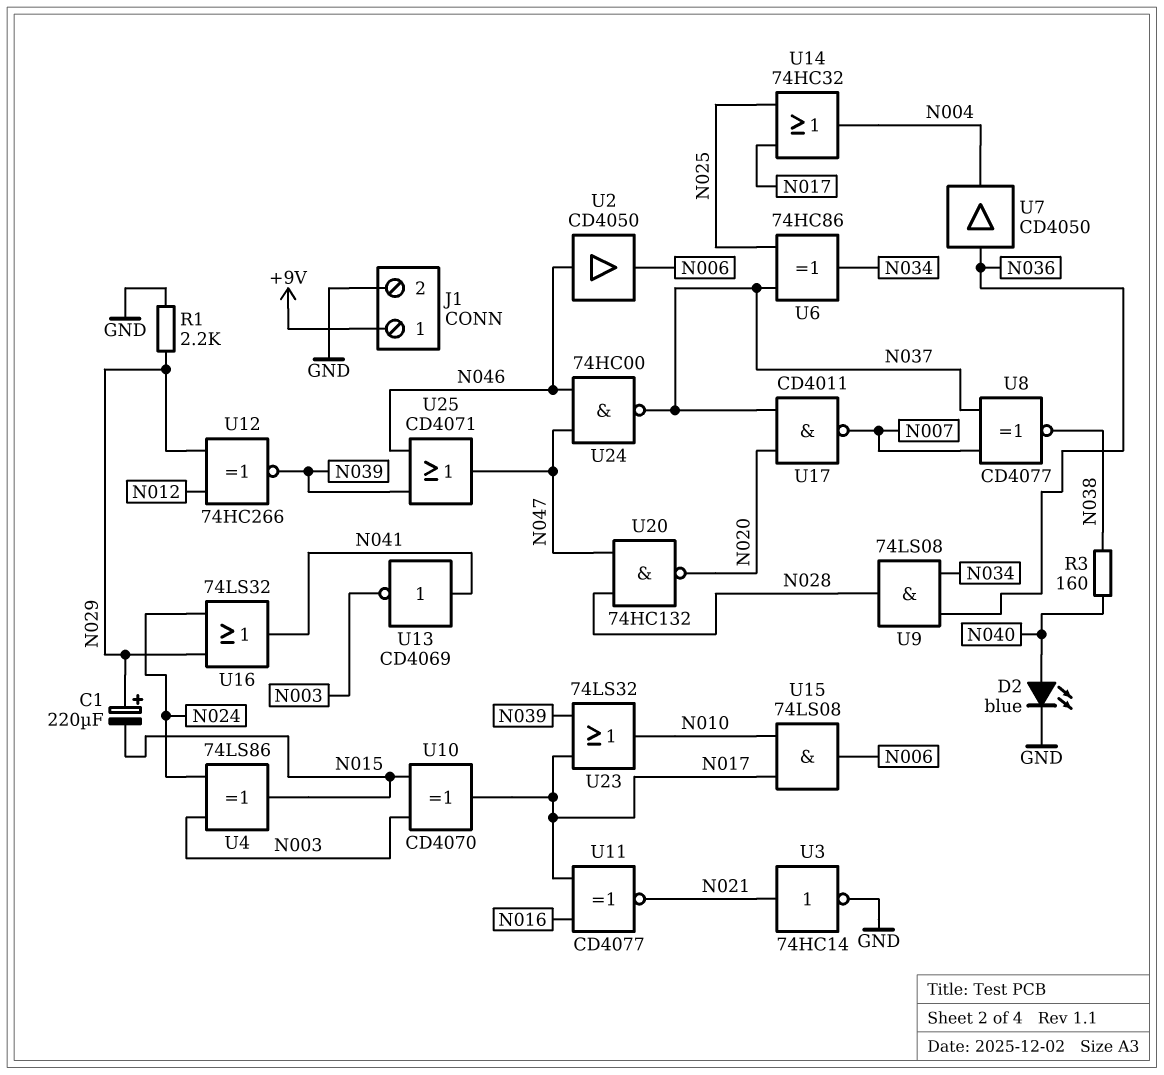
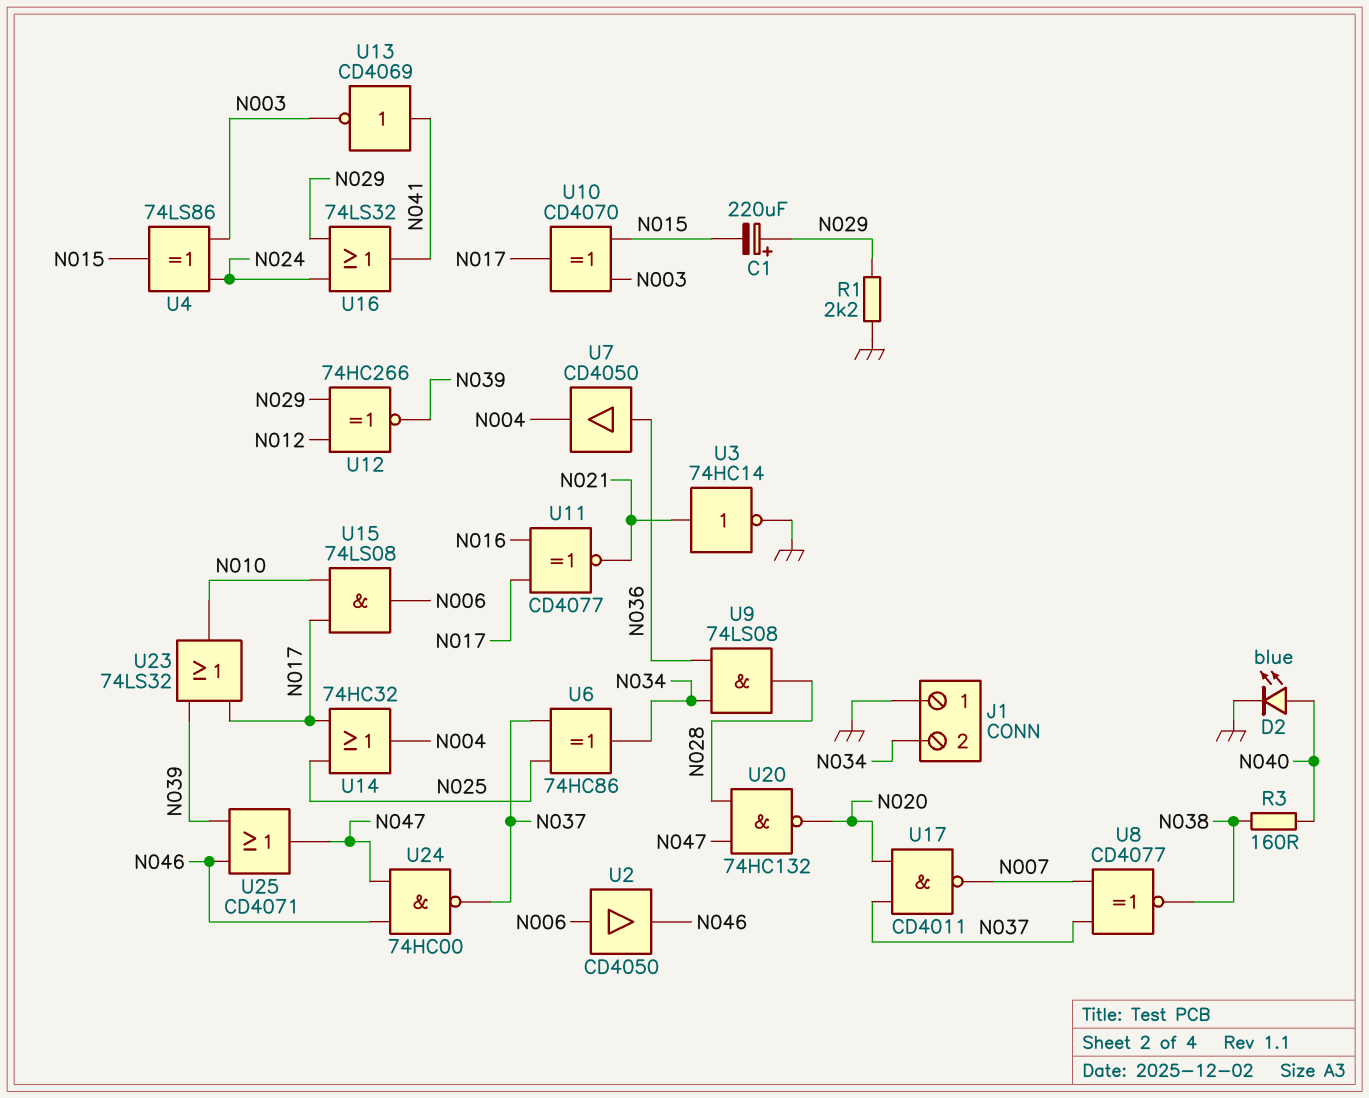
J1 pin 1: +9V -> GND
J1 pin 2: GND -> N034
U2: buffer CD4050 (in N046, out N006) -> buffer CD4050 (in N006, out N046)

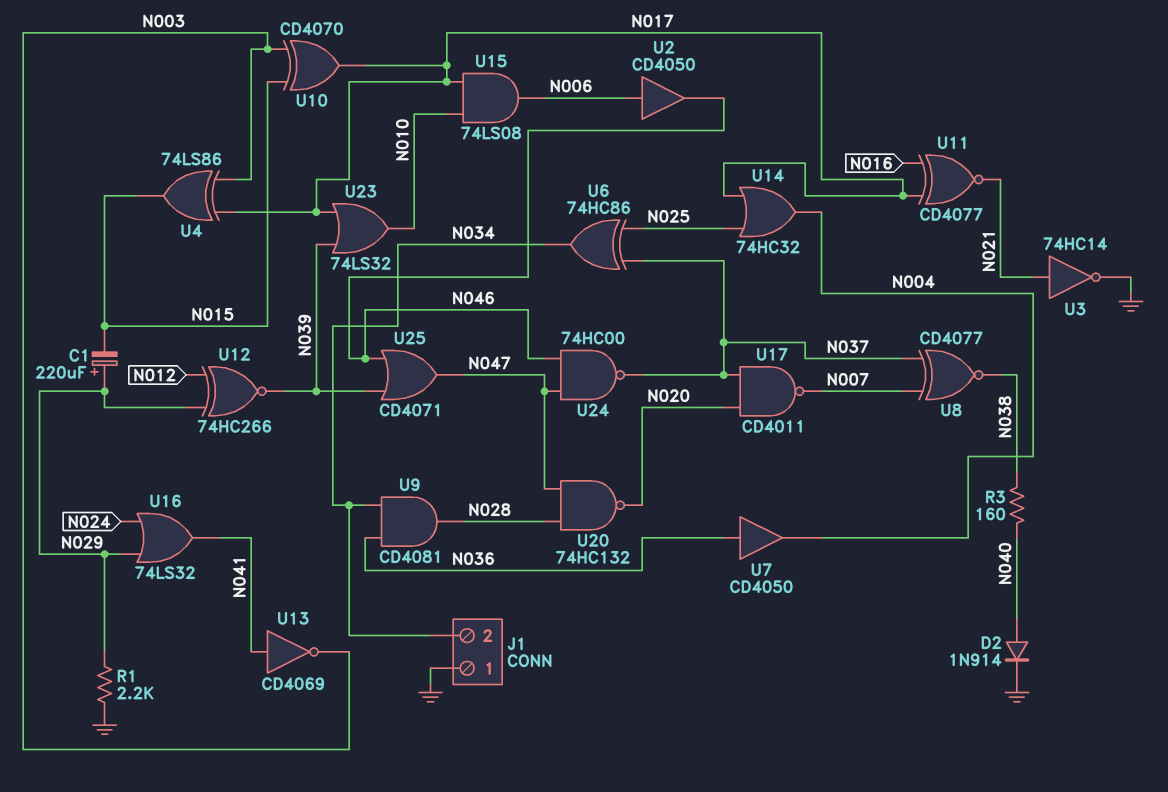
D2: LED blue (A N040, K GND) -> diode 1N914 (A N040, K GND)
U4: XOR 74LS86 (in N003, in N024, out N015) -> XOR 74LS86 (in N003, in N017, out N015)
U9: AND 74LS08 (in N034, in N036, out N028) -> AND CD4081 (in N034, in N036, out N028)

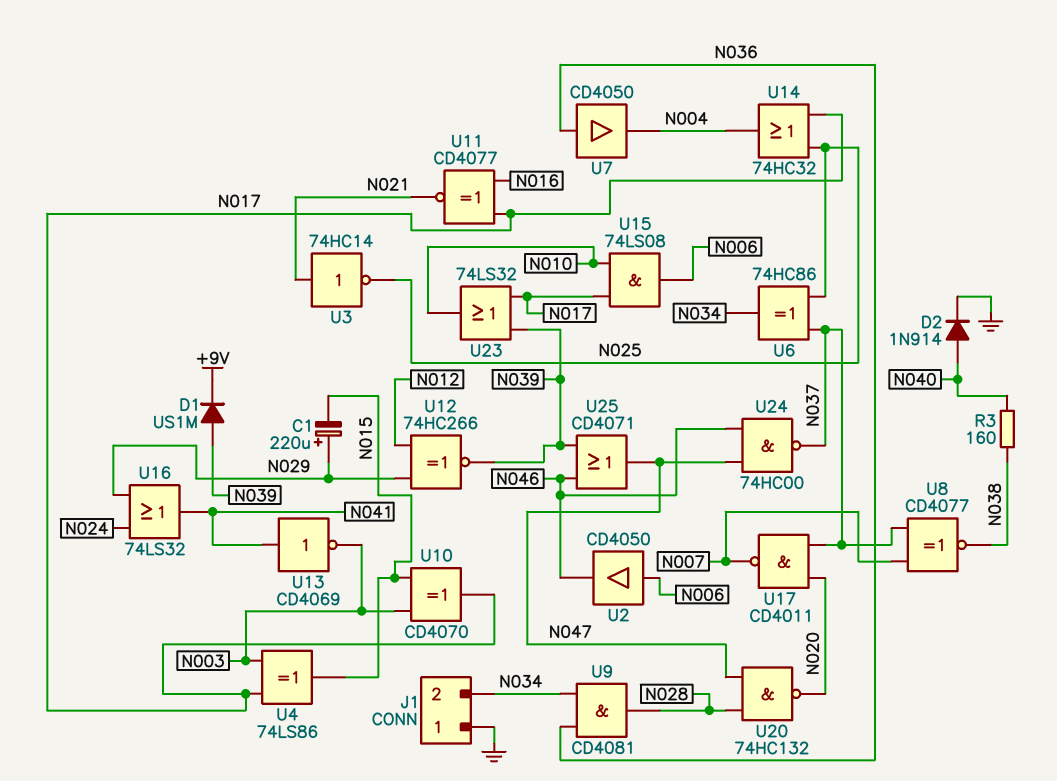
D1: none -> diode US1M (A N039, K +9V)
R1: 2.2k (GND, N029) -> none
U3: NOT 74HC14 (in N021, out GND) -> NOT 74HC14 (in N021, out N025)

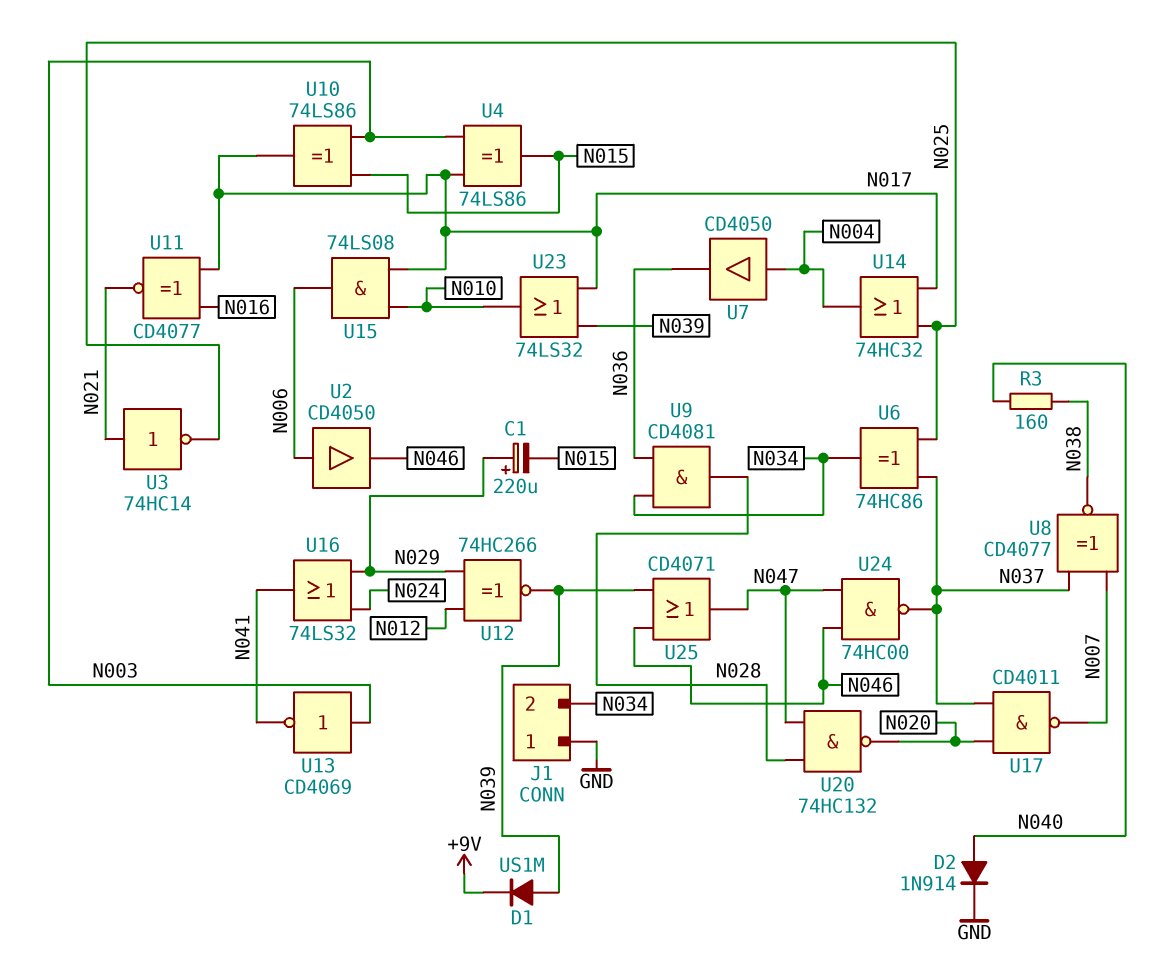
U7: buffer CD4050 (in N036, out N004) -> buffer CD4050 (in N004, out N036)
U10: XOR CD4070 (in N003, in N015, out N017) -> XOR 74LS86 (in N003, in N015, out N017)
U13: NOT CD4069 (in N041, out N003) -> NOT CD4069 (in N003, out N041)

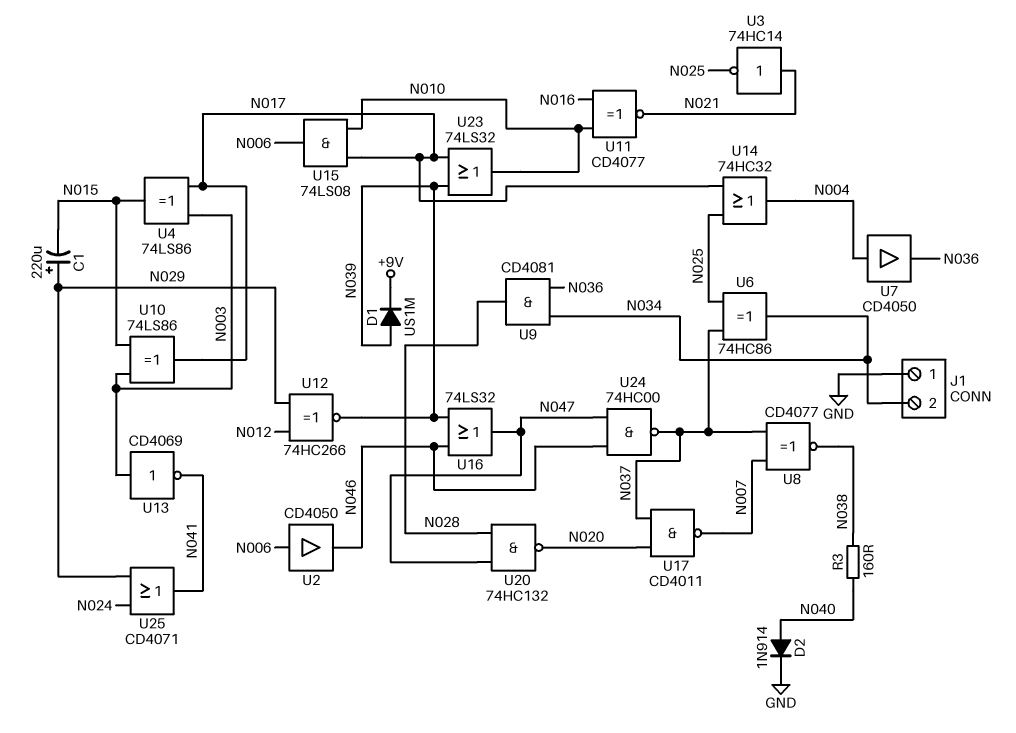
U11: XNOR CD4077 (in N016, in N017, out N021) -> XNOR CD4077 (in N010, in N016, out N021)
U16: OR 74LS32 (in N024, in N029, out N041) -> OR 74LS32 (in N039, in N046, out N047)
U25: OR CD4071 (in N039, in N046, out N047) -> OR CD4071 (in N024, in N029, out N041)

